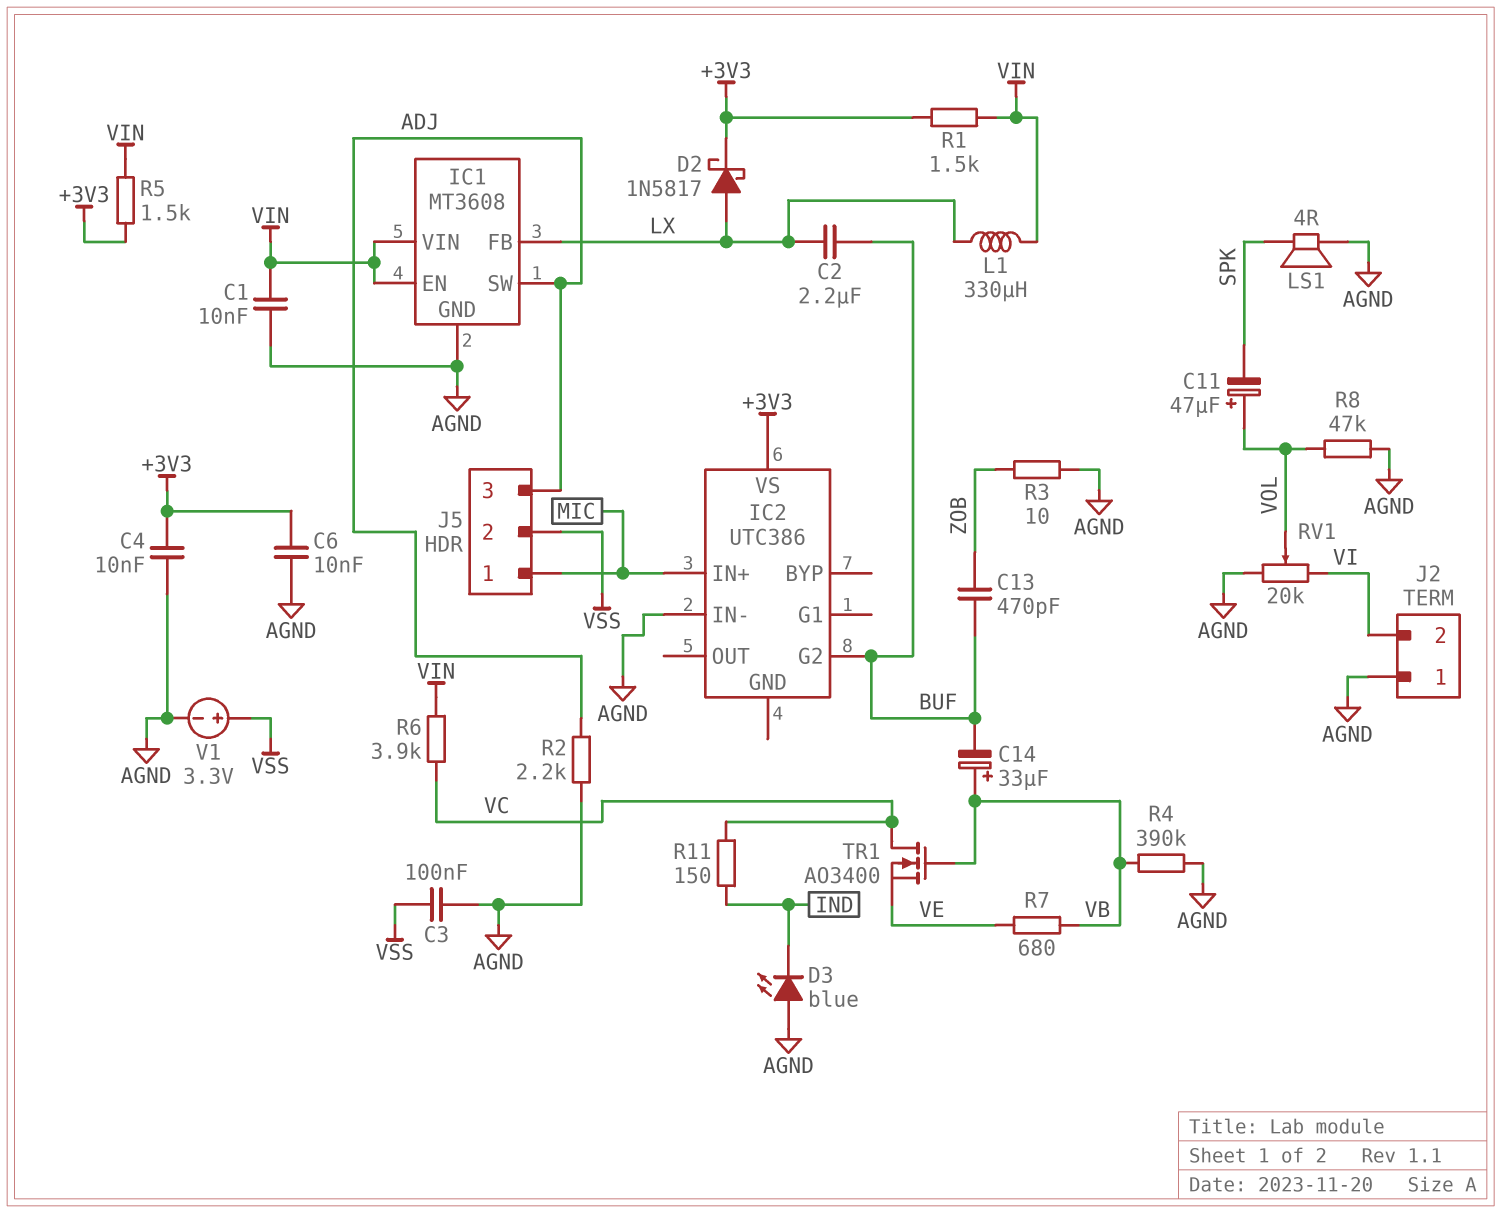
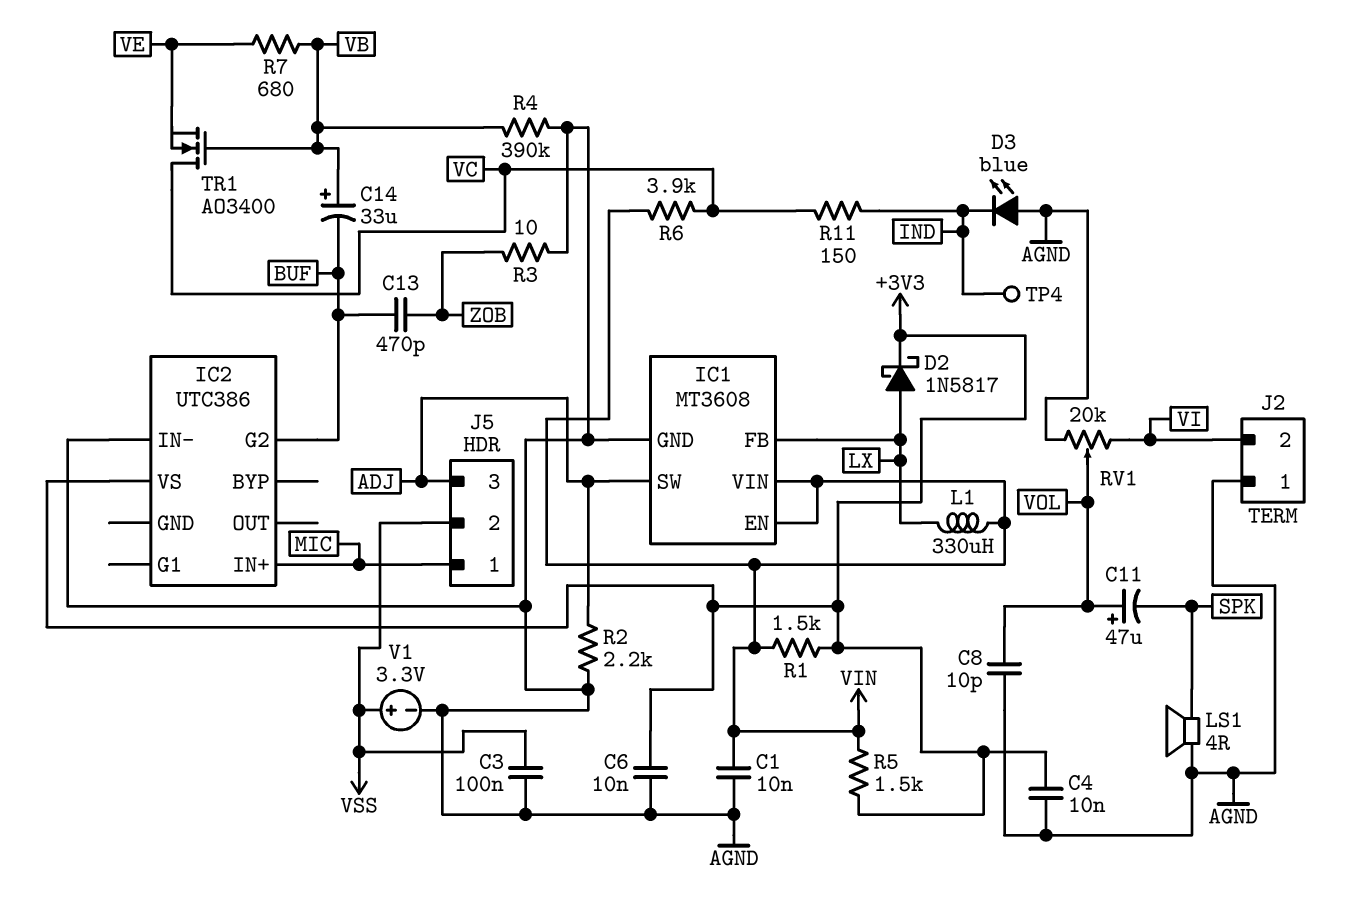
C2: 2.2uF (BUF, LX) -> none
C8: none -> 10pF (AGND, VOL)
R8: 47k (AGND, VOL) -> none
TP4: none -> test point (IND)

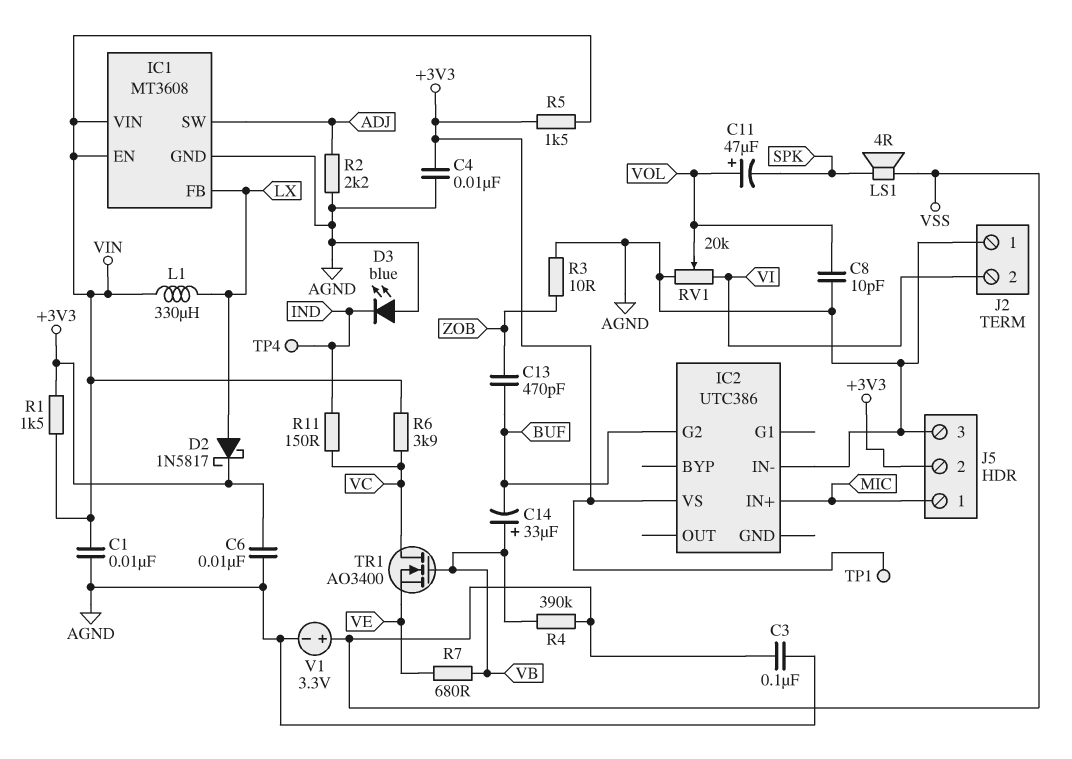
J5 pin 2: VSS -> +3V3
J5 pin 3: ADJ -> AGND
LS1: speaker 4R (AGND, SPK) -> speaker 4R (SPK, VSS)
R4: 390k (AGND, VB) -> 390k (VB, VSS)
TP1: none -> test point (+3V3)

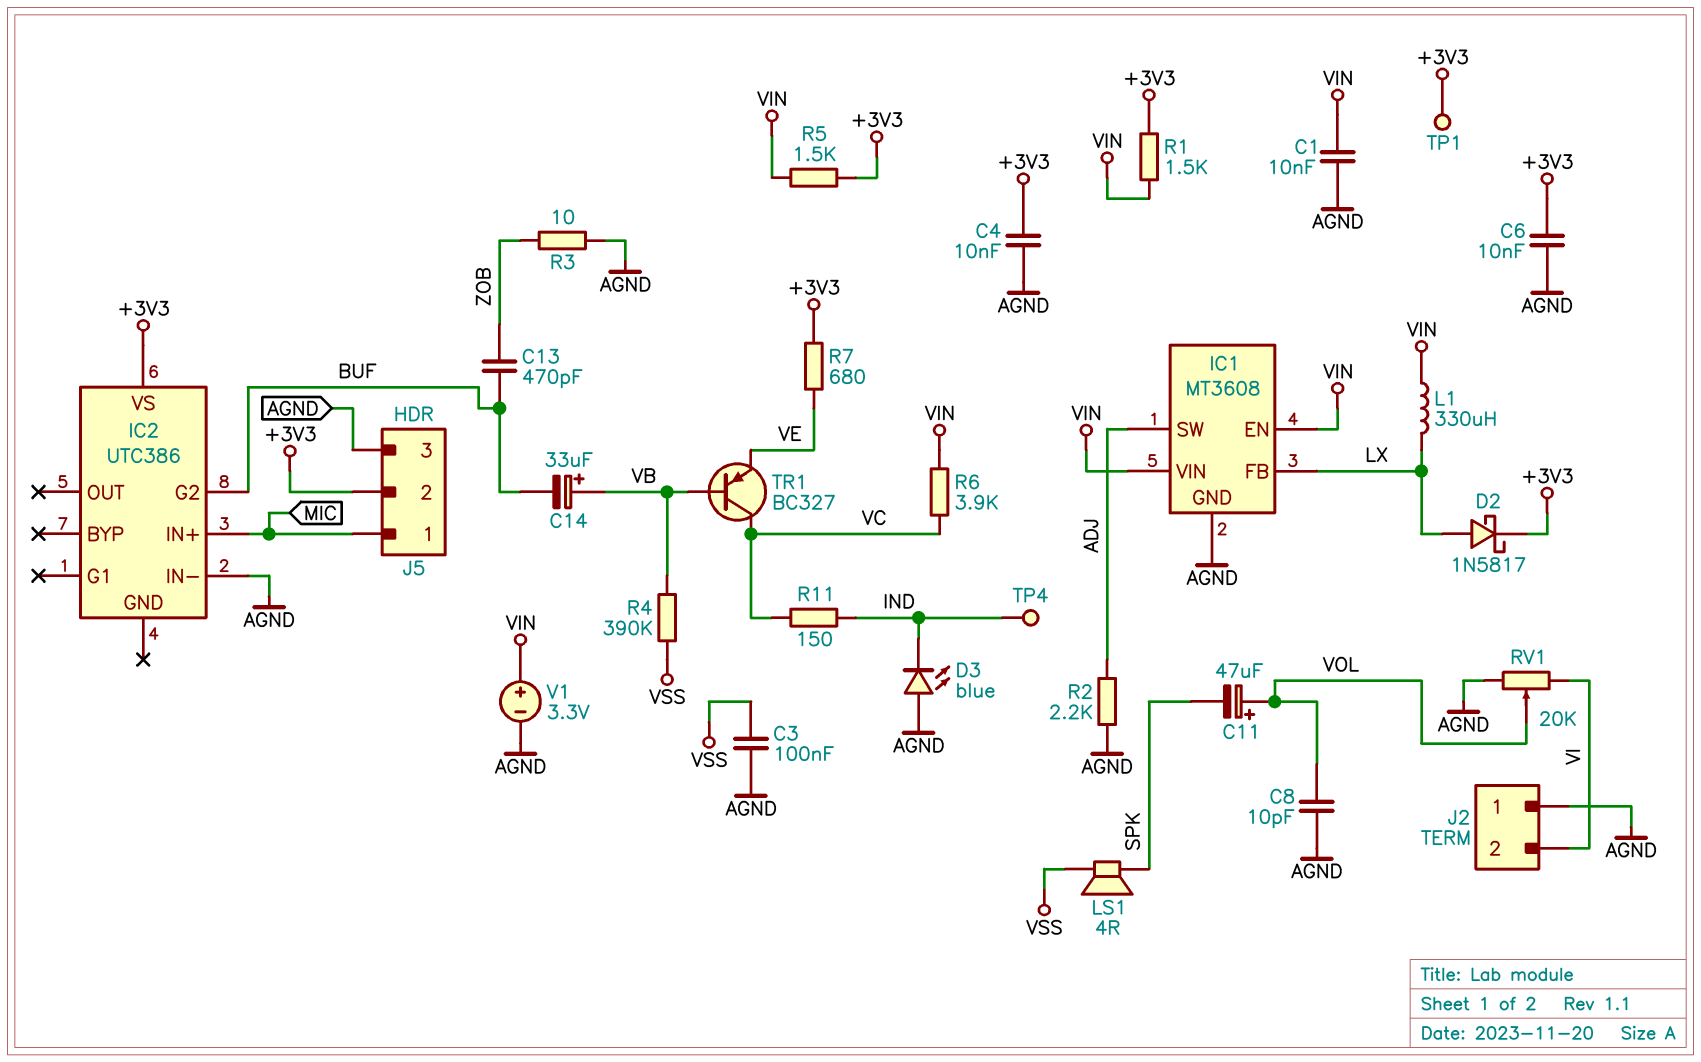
R7: 680 (VB, VE) -> 680 (+3V3, VE)
TR1: NMOS AO3400 (G VB, D VC, S VE) -> PNP BC327 (B VB, C VC, E VE)
V1: 3.3V (plus VSS, minus AGND) -> 3.3V (plus VIN, minus AGND)

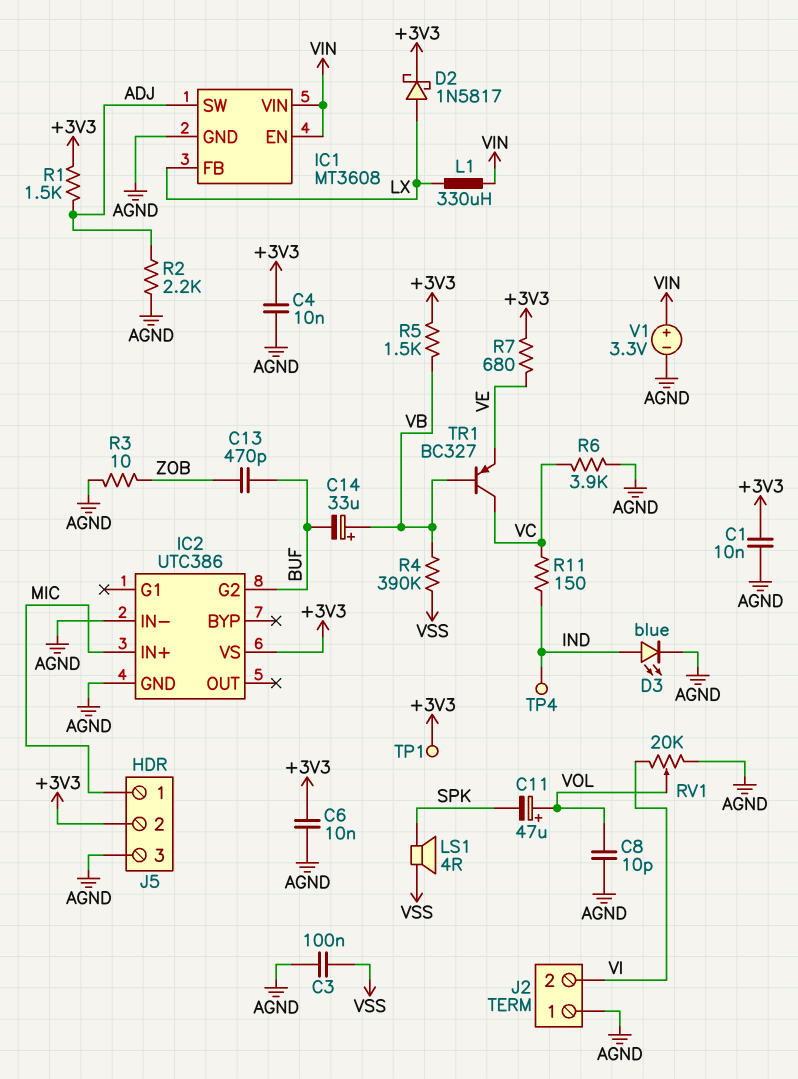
C1: 10nF (AGND, VIN) -> 10nF (+3V3, AGND)
D3: LED blue (A AGND, K IND) -> LED blue (A IND, K AGND)
IC2 pin GND: none -> AGND
R1: 1.5k (+3V3, VIN) -> 1.5k (+3V3, ADJ)
R5: 1.5k (+3V3, VIN) -> 1.5k (+3V3, VB)
R6: 3.9k (VC, VIN) -> 3.9k (AGND, VC)

